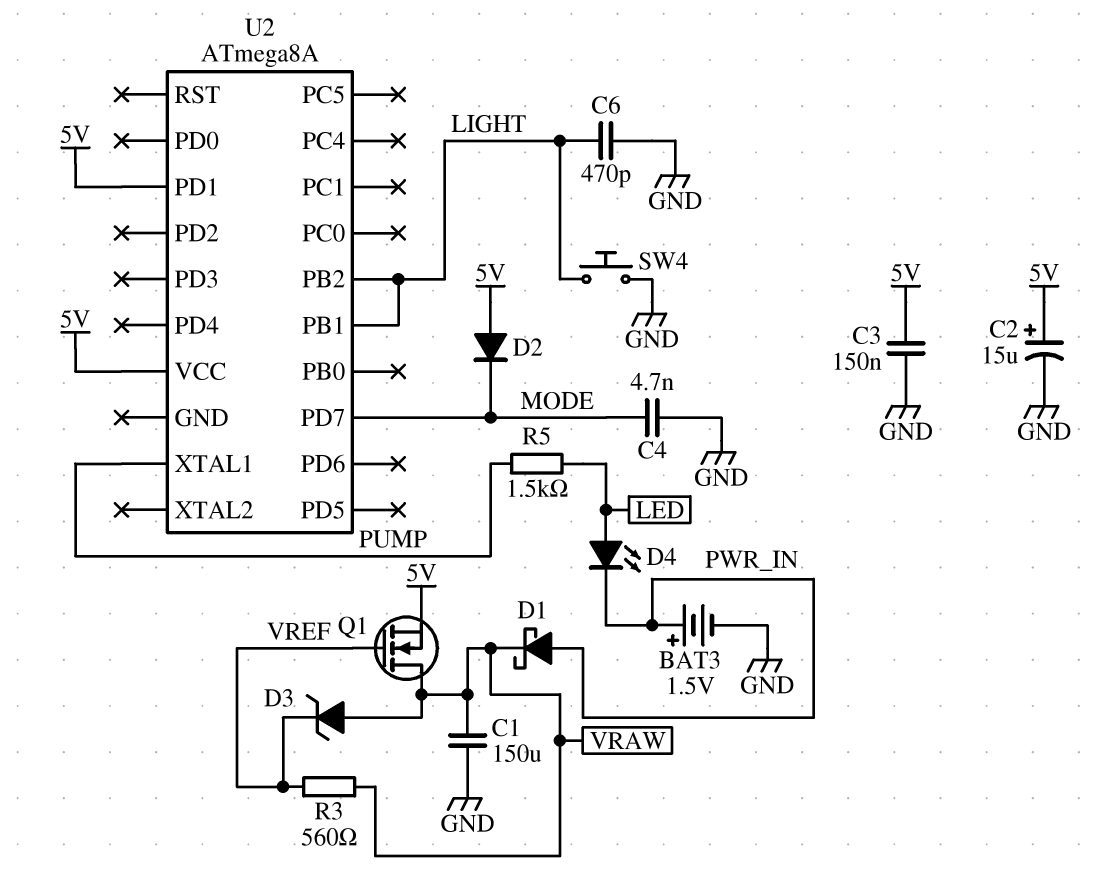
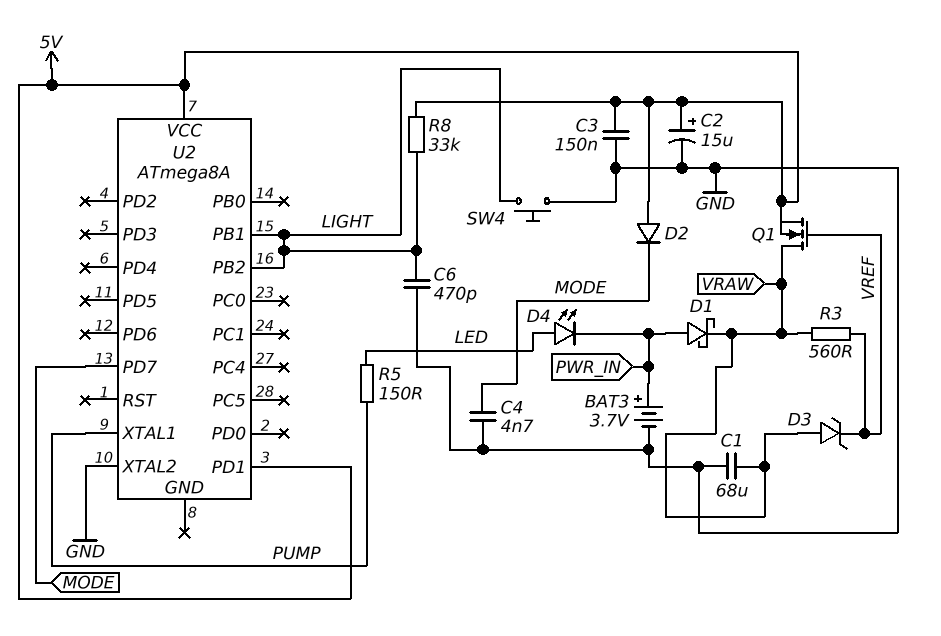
BAT3: 1.5V (plus PWR_IN, minus GND) -> 3.7V (plus PWR_IN, minus GND)
C1: 150uF (GND, VRAW) -> 68uF (GND, VRAW)
R5: 1.5k (LED, PUMP) -> 150 (LED, PUMP)
R8: none -> 33k (5V, LIGHT)
U2 pin XTAL2: none -> GND

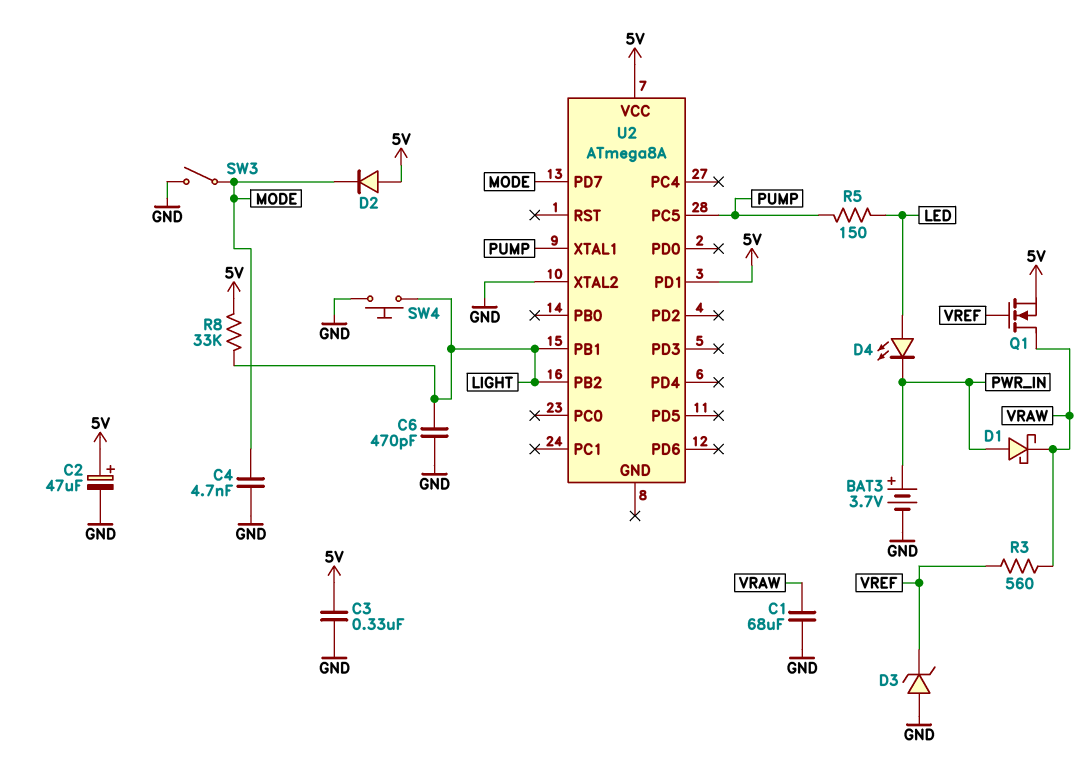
C2: 15uF (plus 5V, minus GND) -> 47uF (plus 5V, minus GND)
C3: 150nF (5V, GND) -> 330nF (5V, GND)
D3: zener (A VRAW, K VREF) -> zener (A GND, K VREF)
SW3: none -> switch (GND, MODE)
U2 pin PC5: none -> PUMP

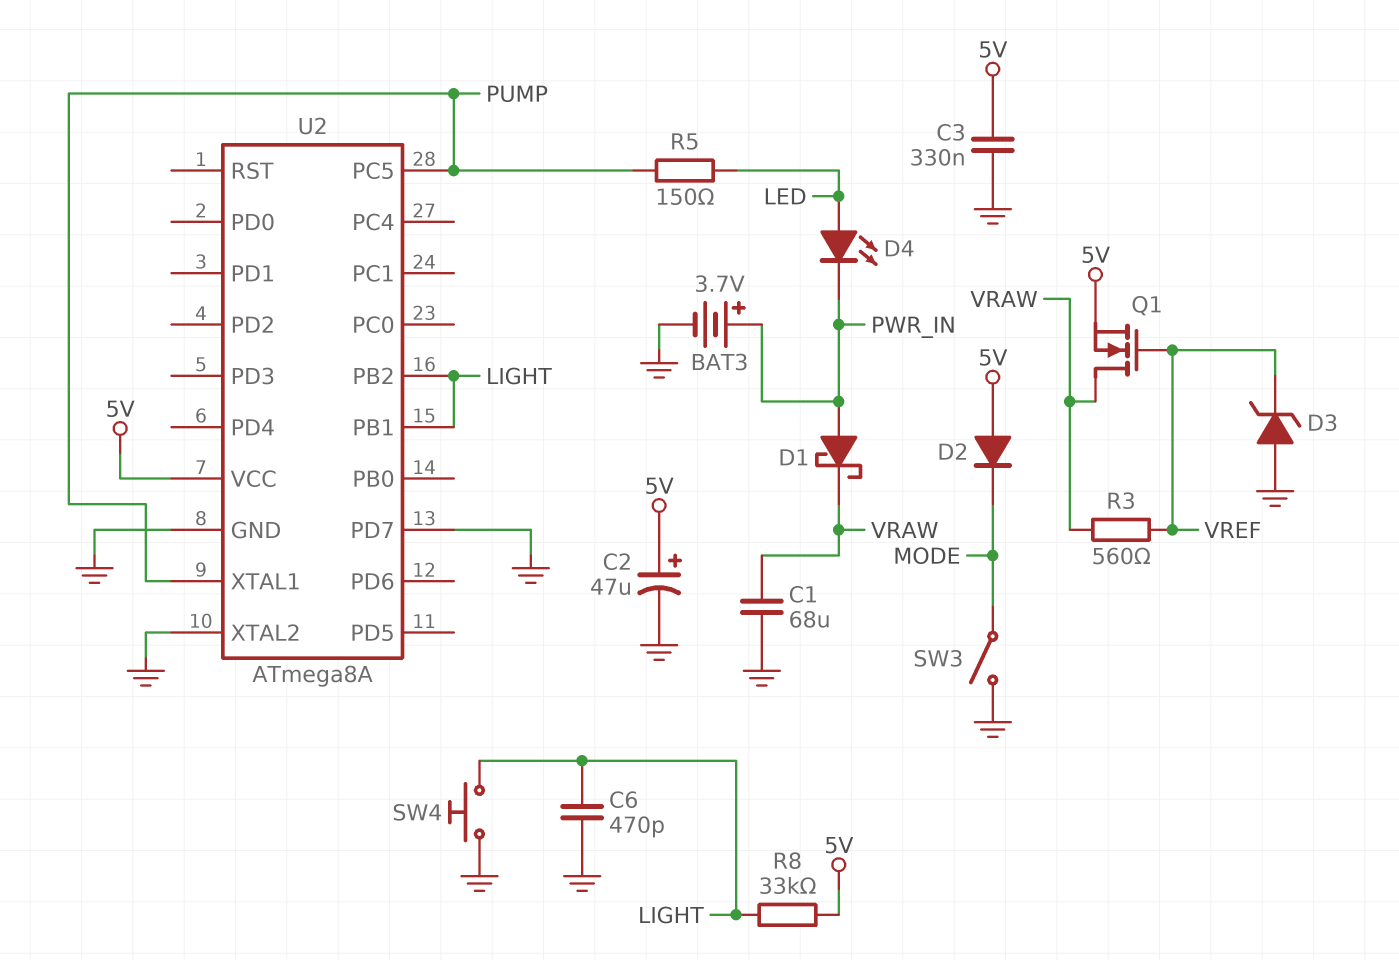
C4: 4.7nF (GND, MODE) -> none
U2 pin GND: none -> GND
U2 pin PD1: 5V -> none
U2 pin PD7: MODE -> GND

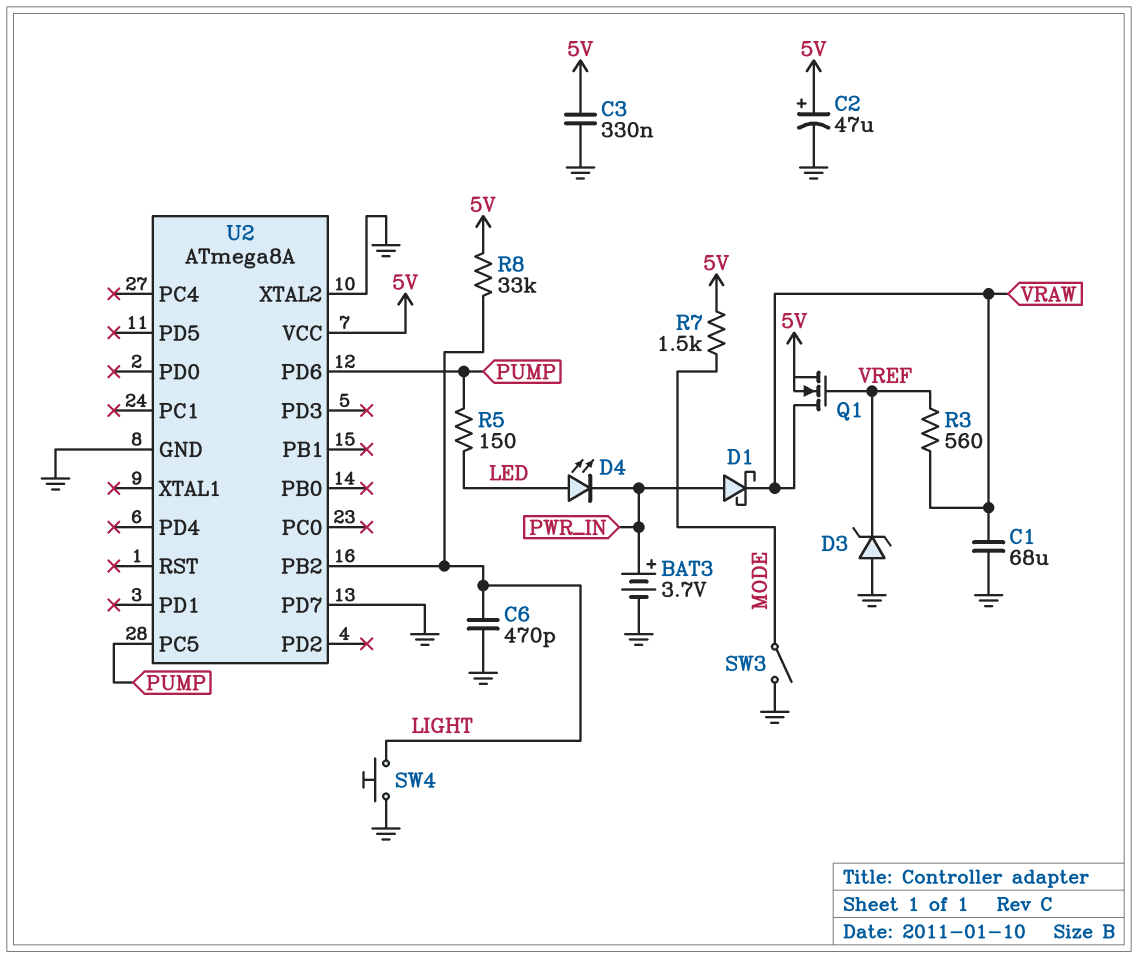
D2: diode (A 5V, K MODE) -> none
R7: none -> 1.5k (5V, MODE)
U2 pin PB1: LIGHT -> none
U2 pin PD6: none -> PUMP
U2 pin XTAL1: PUMP -> none

